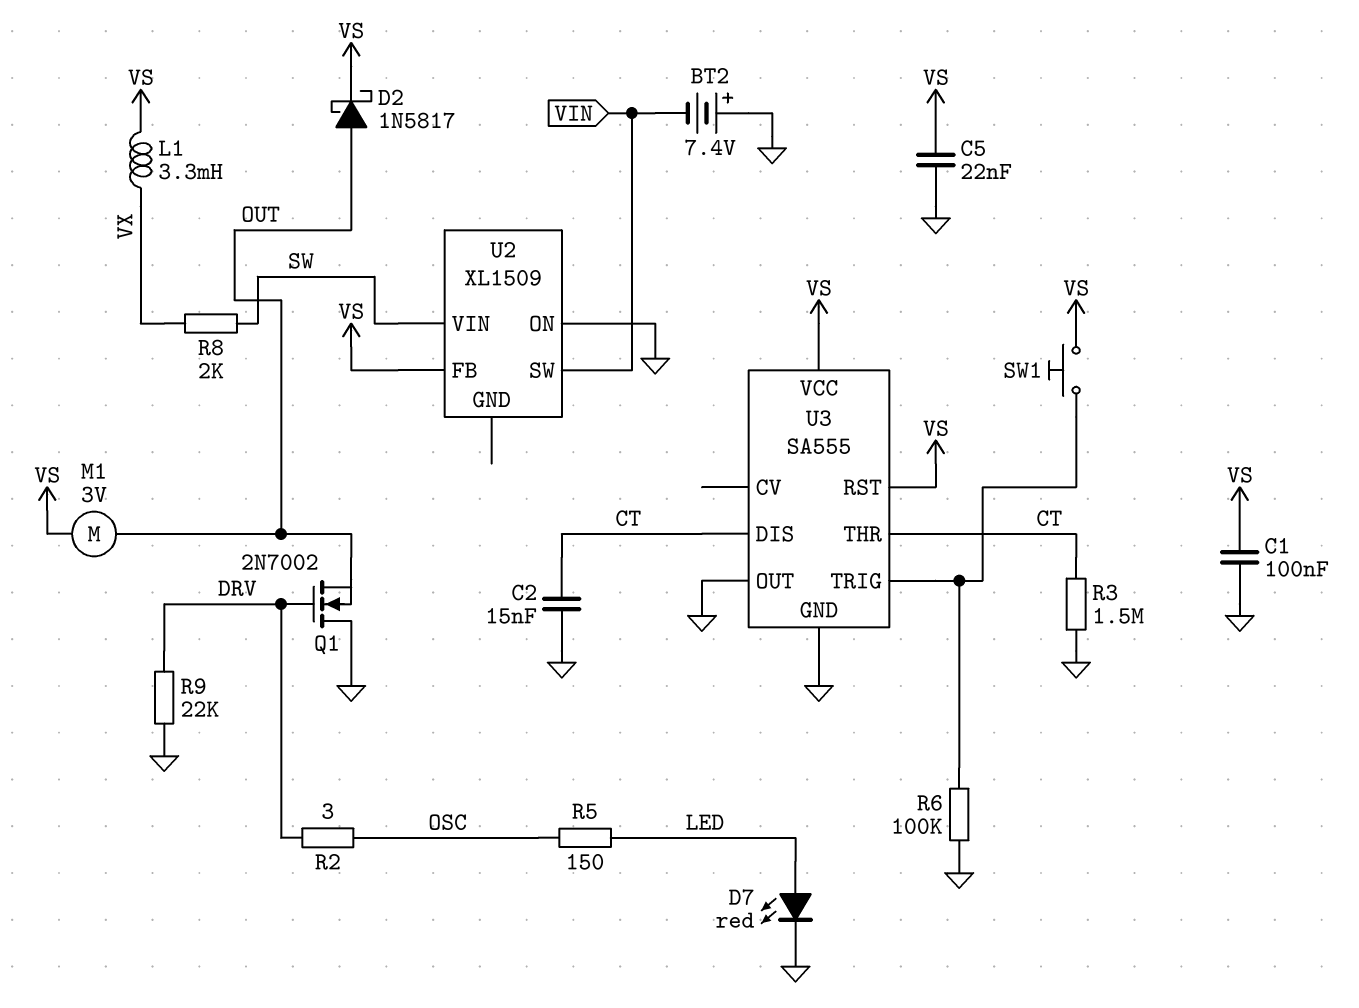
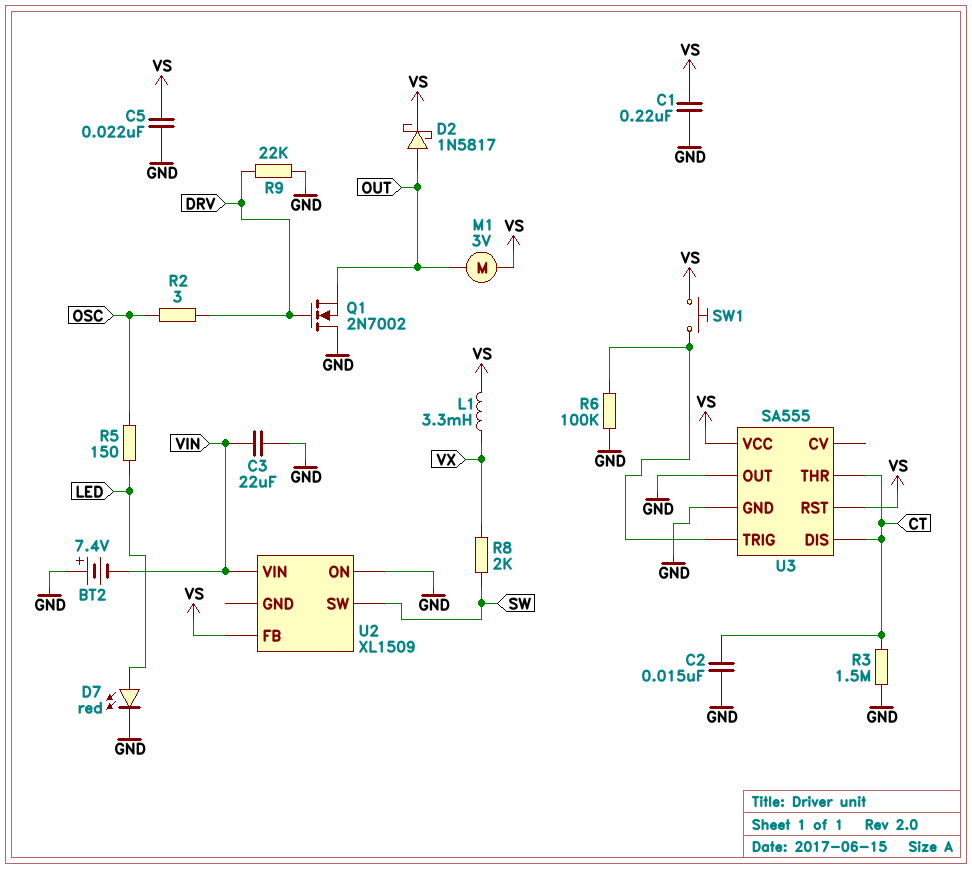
C1: 100nF (GND, VS) -> 220nF (GND, VS)
C3: none -> 22uF (GND, VIN)
U2 pin SW: VIN -> SW
U2 pin VIN: SW -> VIN

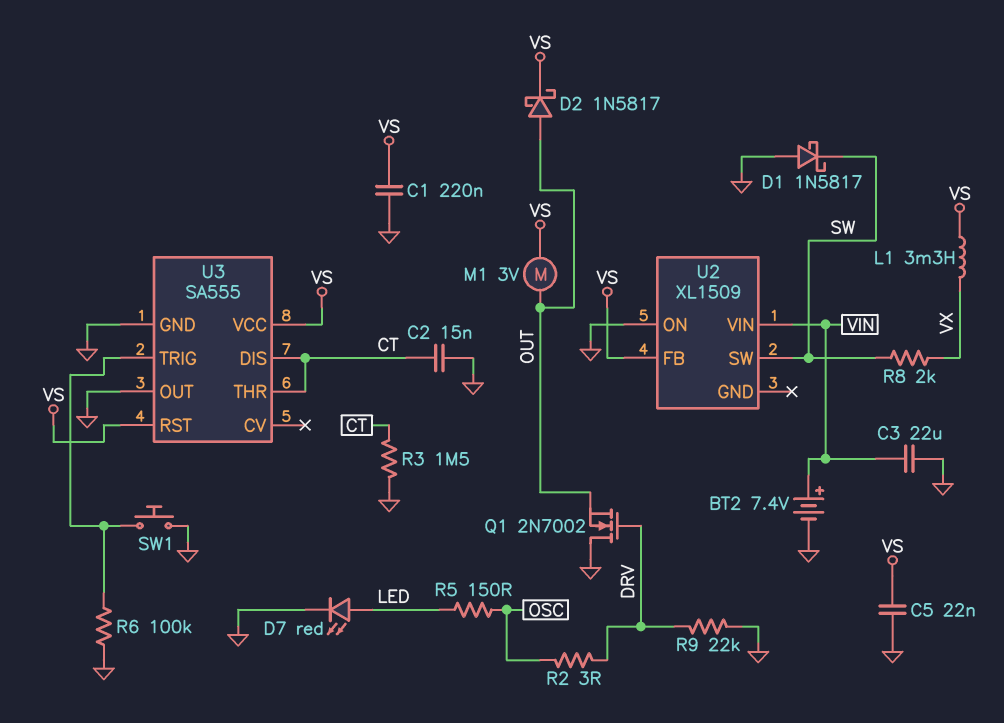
BT2: 7.4V (plus GND, minus VIN) -> 7.4V (plus VIN, minus GND)
D1: none -> schottky 1N5817 (A GND, K SW)
SW1: button (U3/TRIG, VS) -> button (GND, U3/TRIG)

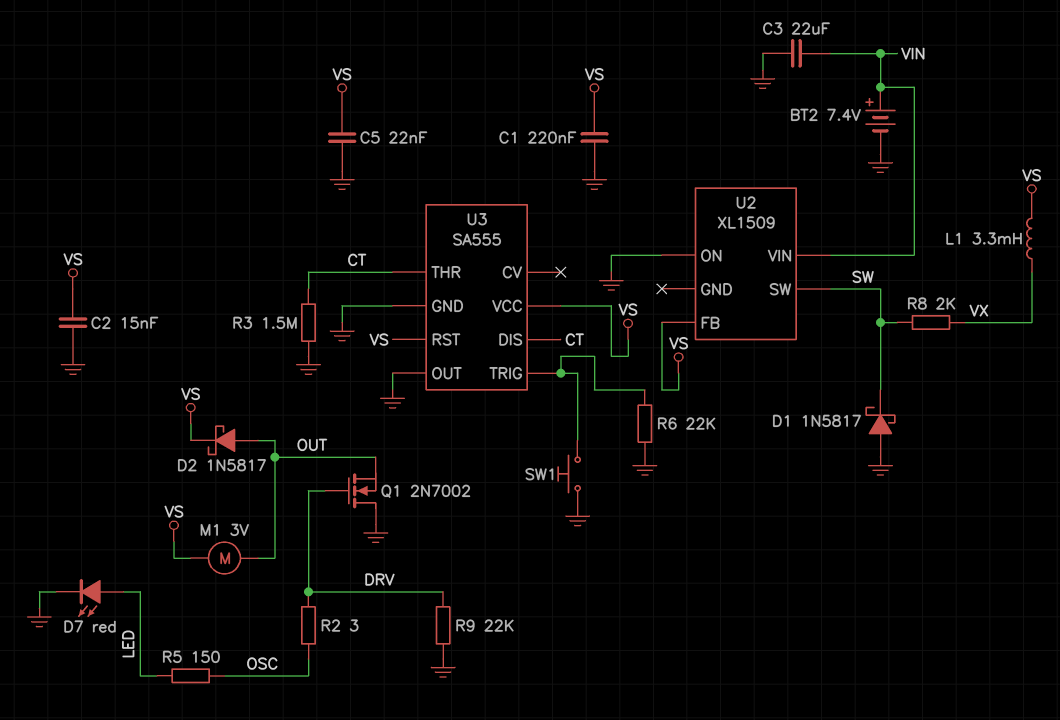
C2: 15nF (CT, GND) -> 15nF (GND, VS)
R6: 100k (GND, U3/TRIG) -> 22k (GND, U3/TRIG)

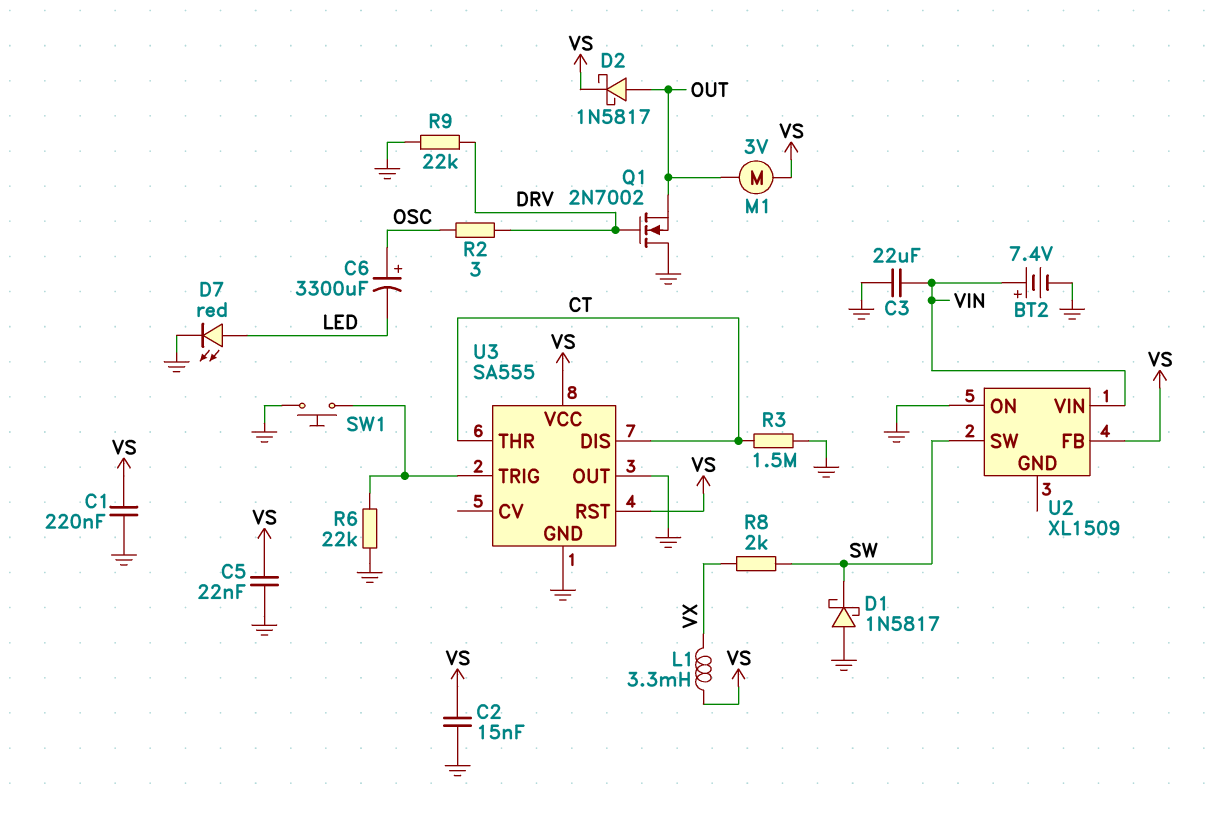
C6: none -> 3300uF (plus OSC, minus LED)
R5: 150 (LED, OSC) -> none

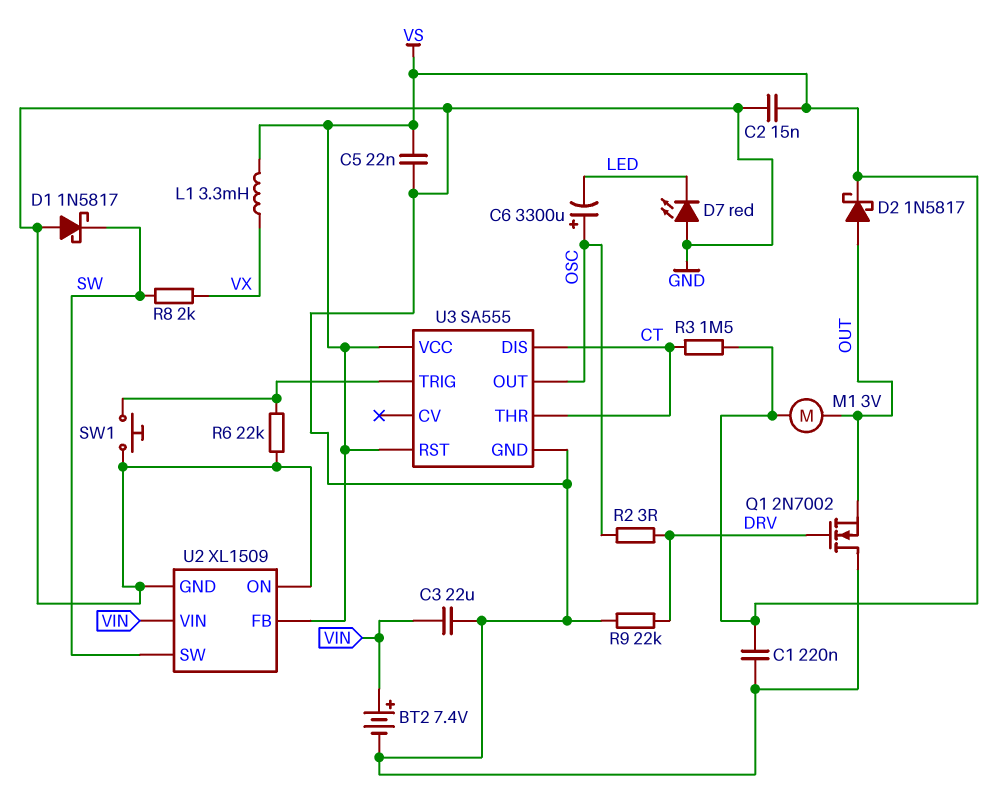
D7: LED red (A LED, K GND) -> LED red (A GND, K LED)
R3: 1.5M (CT, GND) -> 1.5M (CT, VS)
U2 pin GND: none -> GND
U3 pin OUT: GND -> OSC

